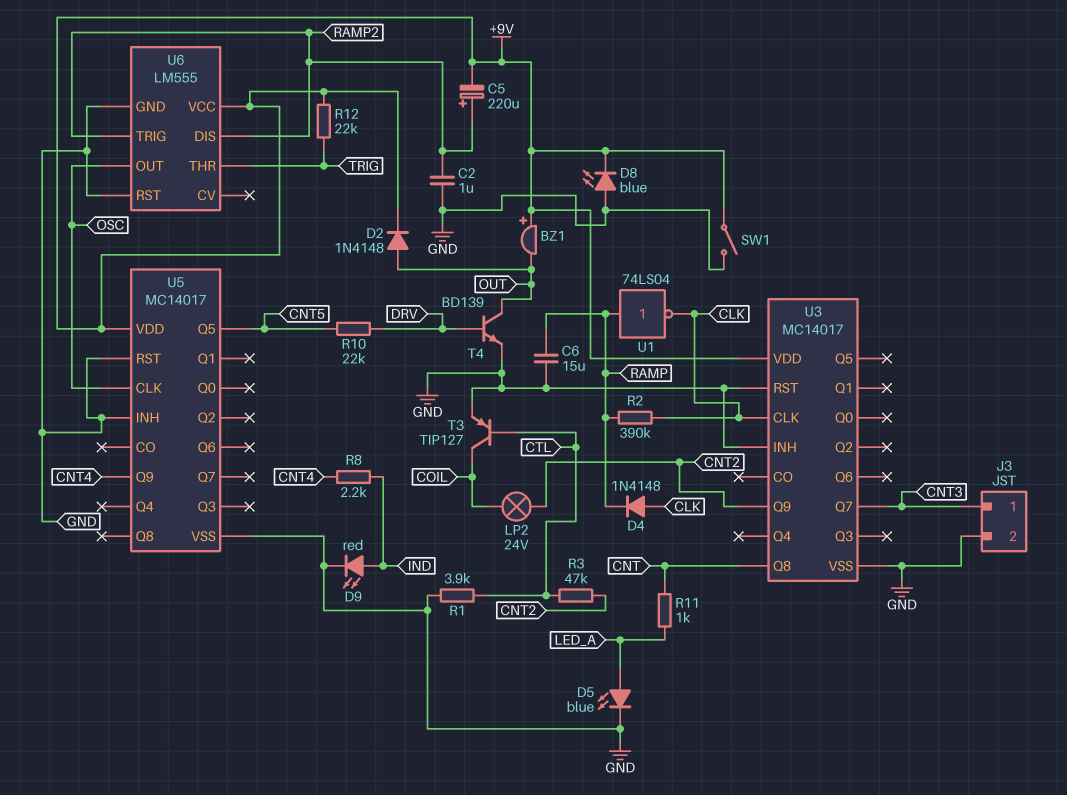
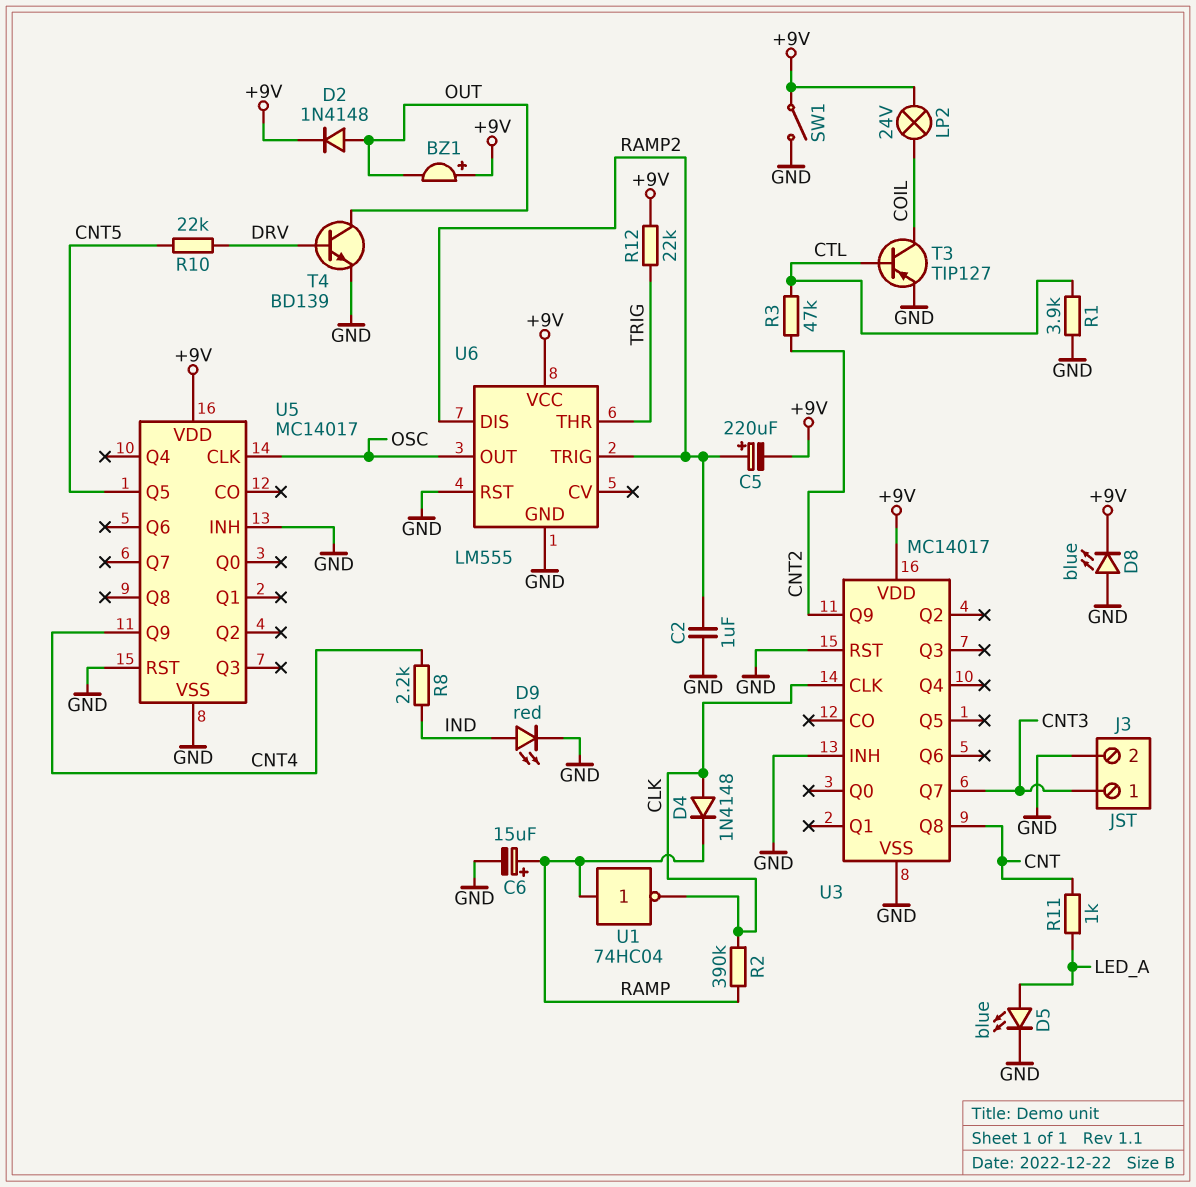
C6: 15uF (GND, RAMP) -> 15uF (plus RAMP, minus GND)
LP2: lamp 24V (CNT2, COIL) -> lamp 24V (+9V, COIL)
U1: NOT 74LS04 (in RAMP, out CLK) -> NOT 74HC04 (in RAMP, out CLK)

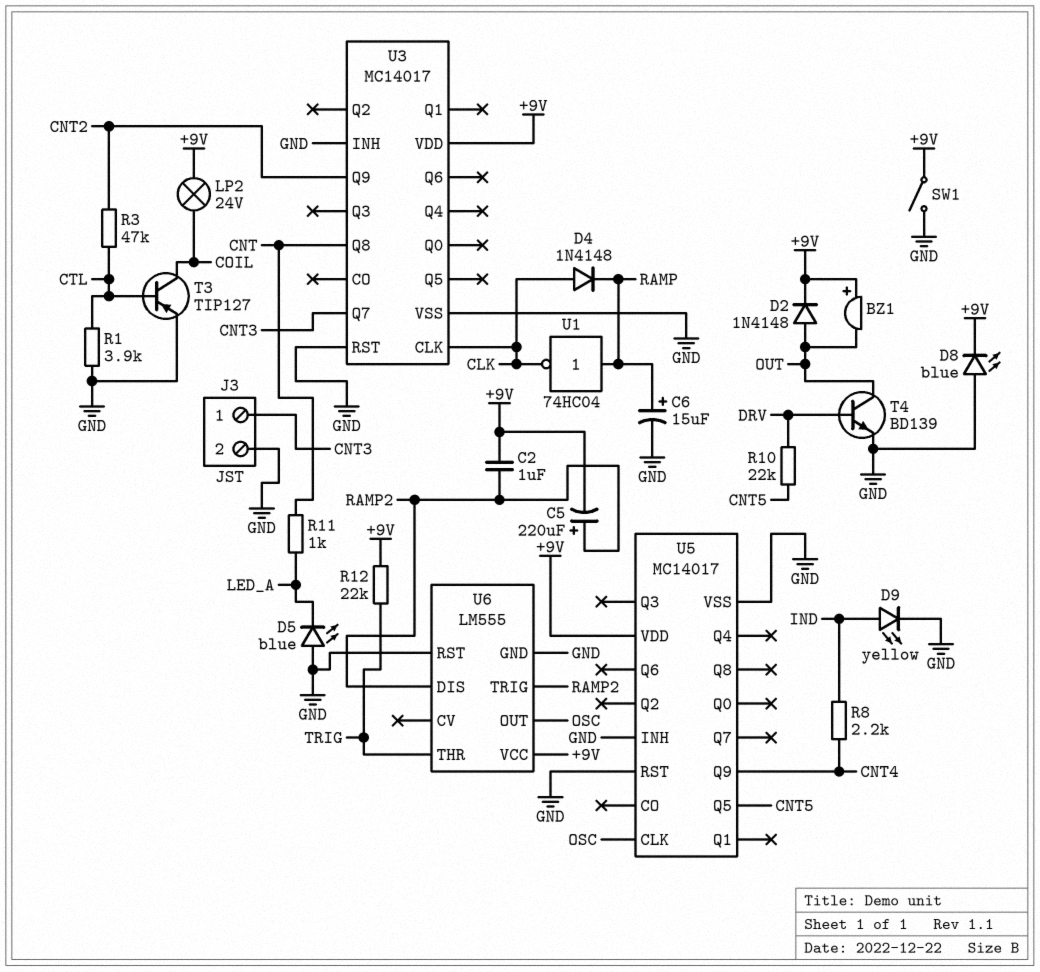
C2: 1uF (GND, RAMP2) -> 1uF (+9V, RAMP2)
D5: LED blue (A LED_A, K GND) -> LED blue (A GND, K LED_A)
D9: LED red (A IND, K GND) -> LED yellow (A IND, K GND)
R2: 390k (CLK, RAMP) -> none

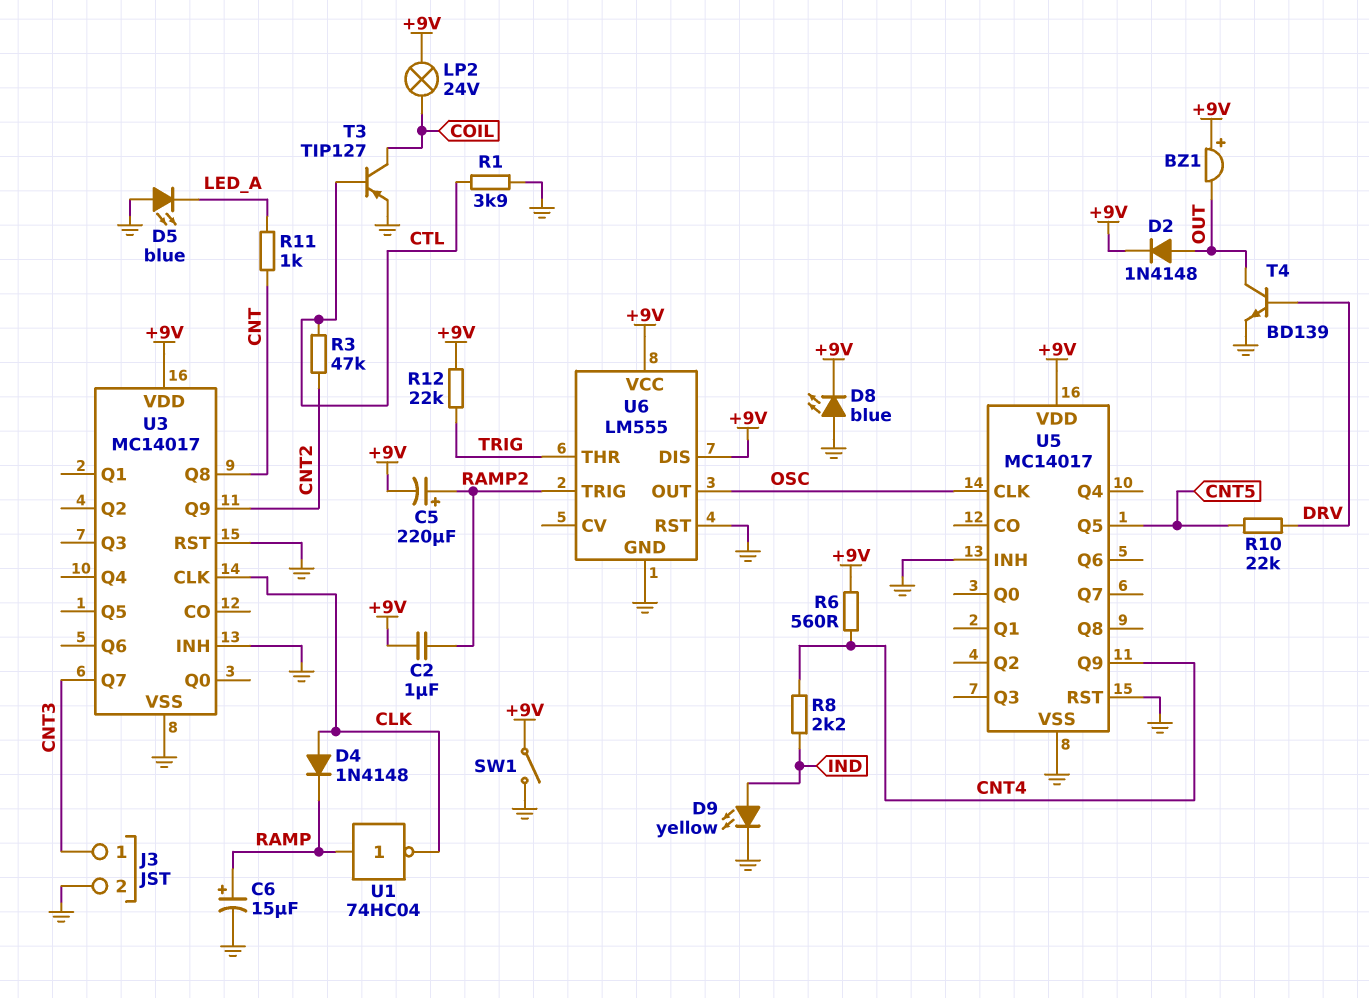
R6: none -> 560 (+9V, CNT4)
U6 pin DIS: RAMP2 -> +9V

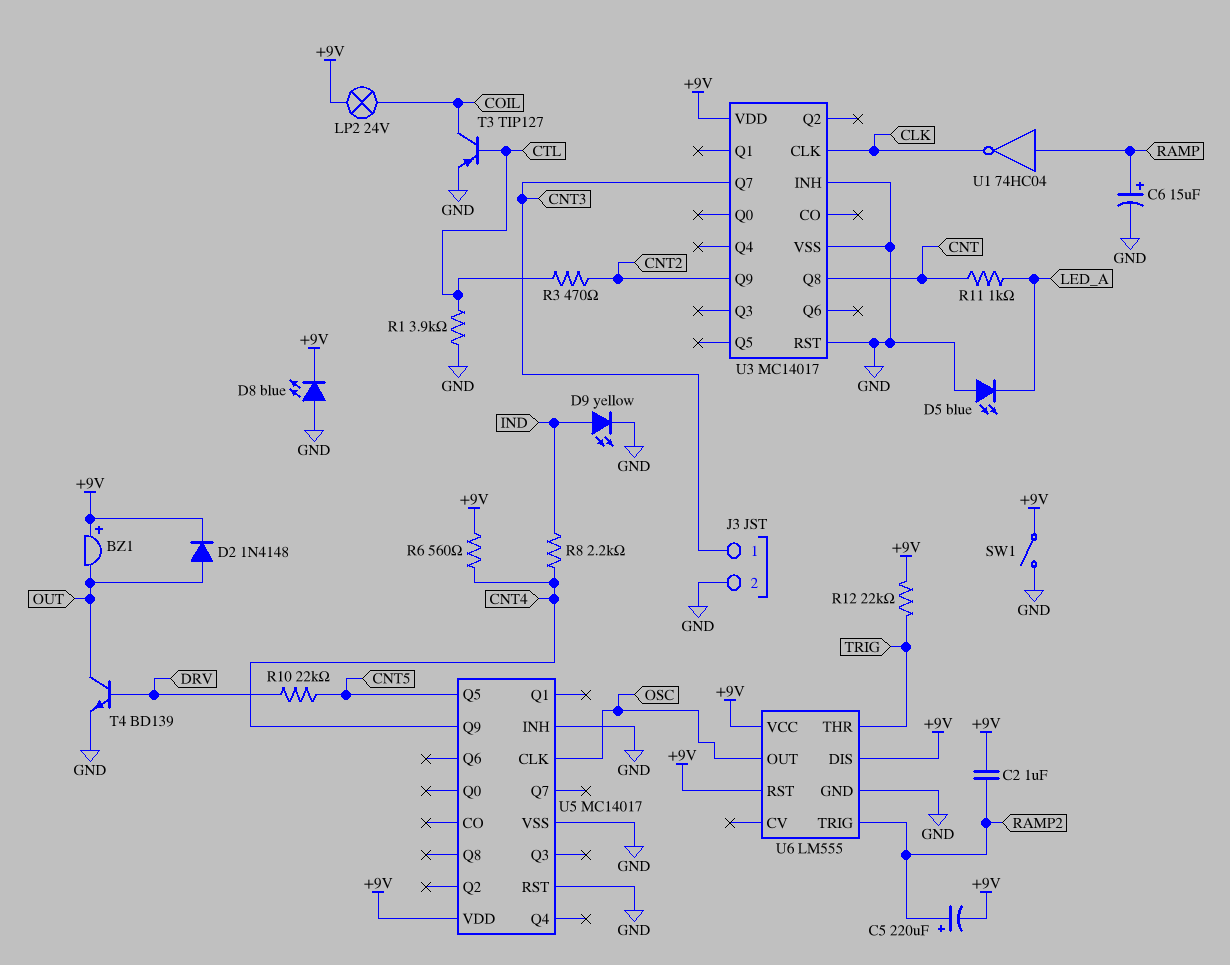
D4: diode 1N4148 (A CLK, K RAMP) -> none
R3: 47k (CNT2, CTL) -> 470 (CNT2, CTL)
U6 pin RST: GND -> +9V

